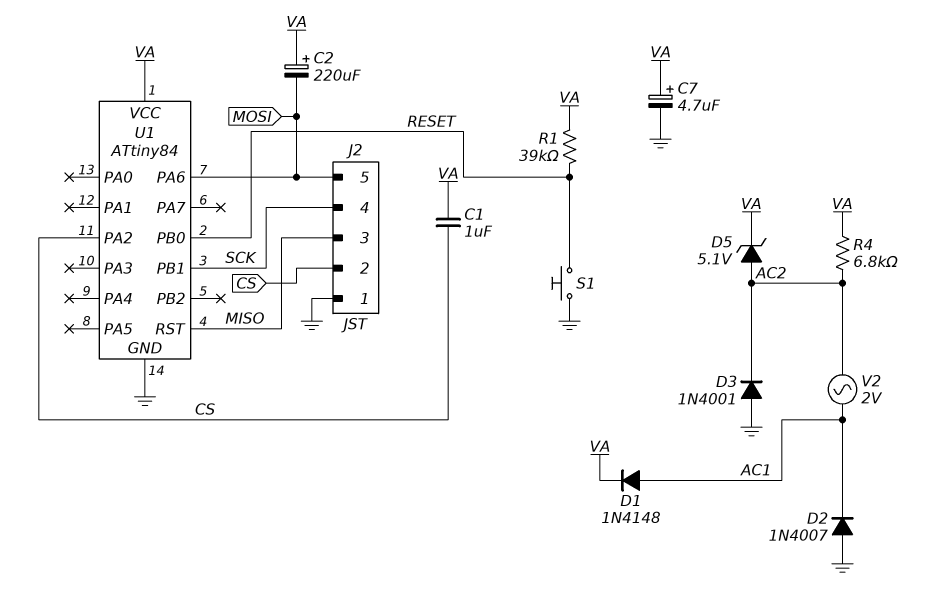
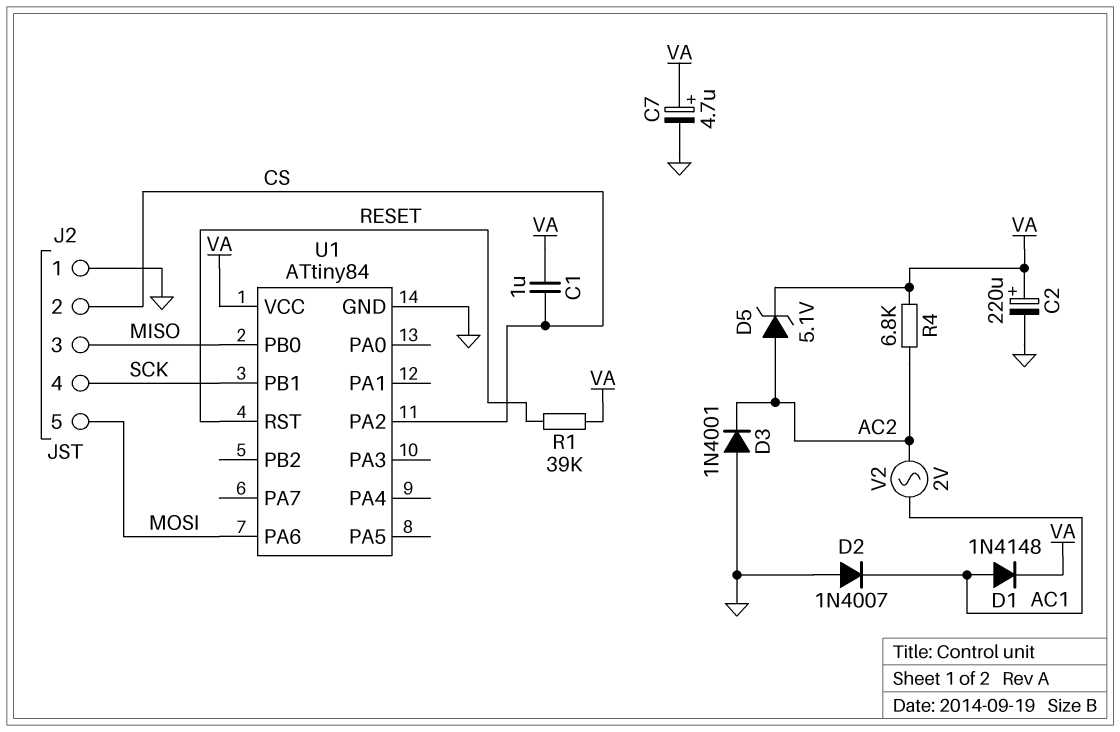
C2: 220uF (plus VA, minus MOSI) -> 220uF (plus VA, minus GND)
S1: button (GND, RESET) -> none
U1 pin PB0: RESET -> MISO
U1 pin RST: MISO -> RESET

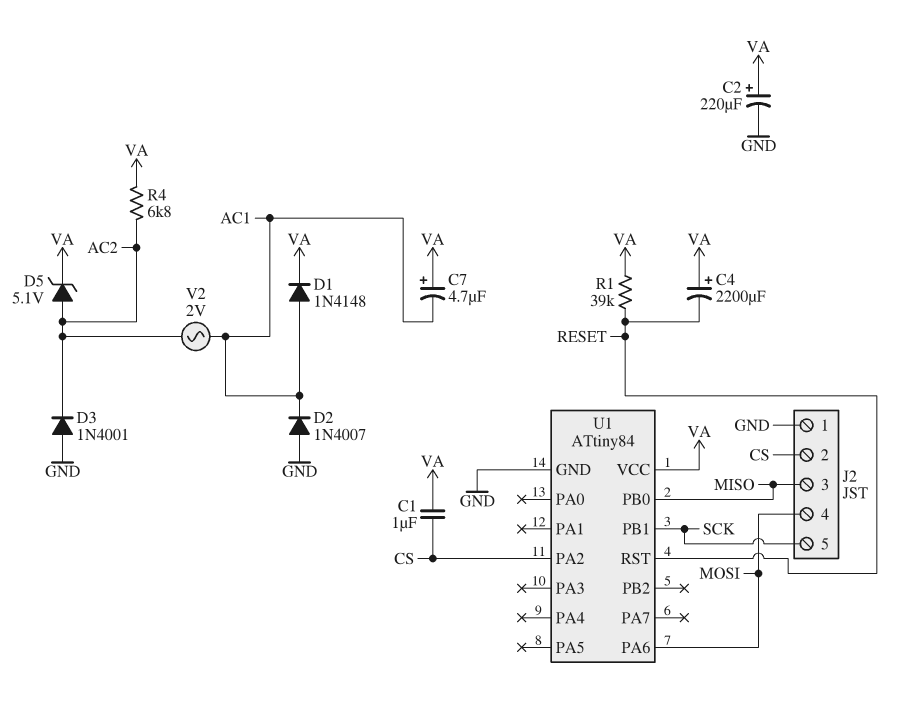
C4: none -> 2200uF (plus VA, minus RESET)
C7: 4.7uF (plus VA, minus GND) -> 4.7uF (plus VA, minus AC1)
J2 pin 4: SCK -> MOSI
J2 pin 5: MOSI -> SCK

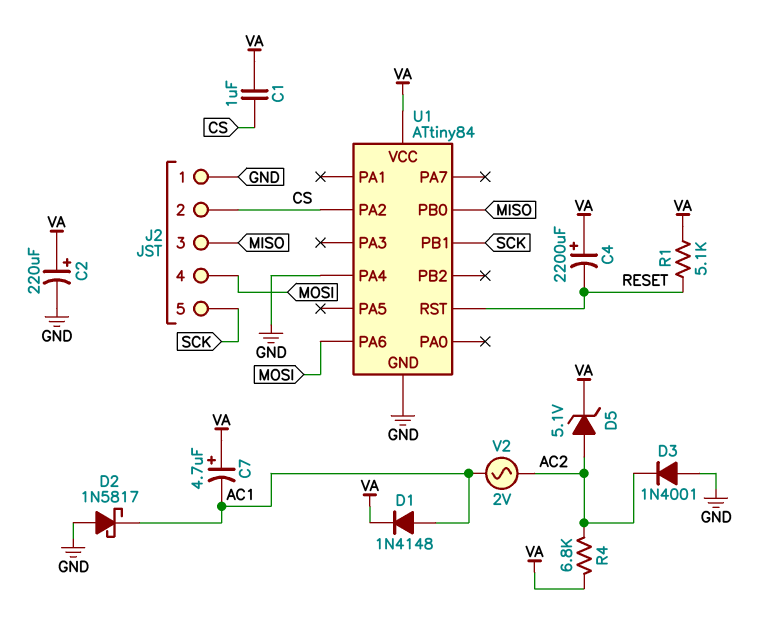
D2: diode 1N4007 (A GND, K AC1) -> schottky 1N5817 (A GND, K AC1)
R1: 39k (RESET, VA) -> 5.1k (RESET, VA)
U1 pin PA4: none -> GND

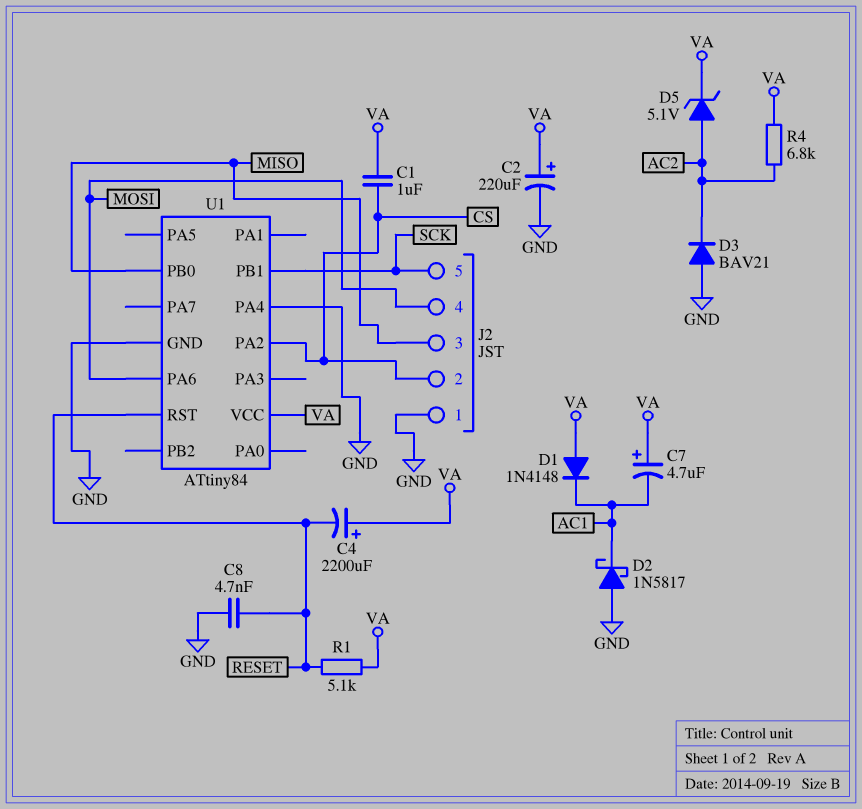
C8: none -> 4.7nF (GND, RESET)
D1: diode 1N4148 (A AC1, K VA) -> diode 1N4148 (A VA, K AC1)
D3: diode 1N4001 (A GND, K AC2) -> diode BAV21 (A GND, K AC2)
V2: AC 2V (AC1, AC2) -> none

